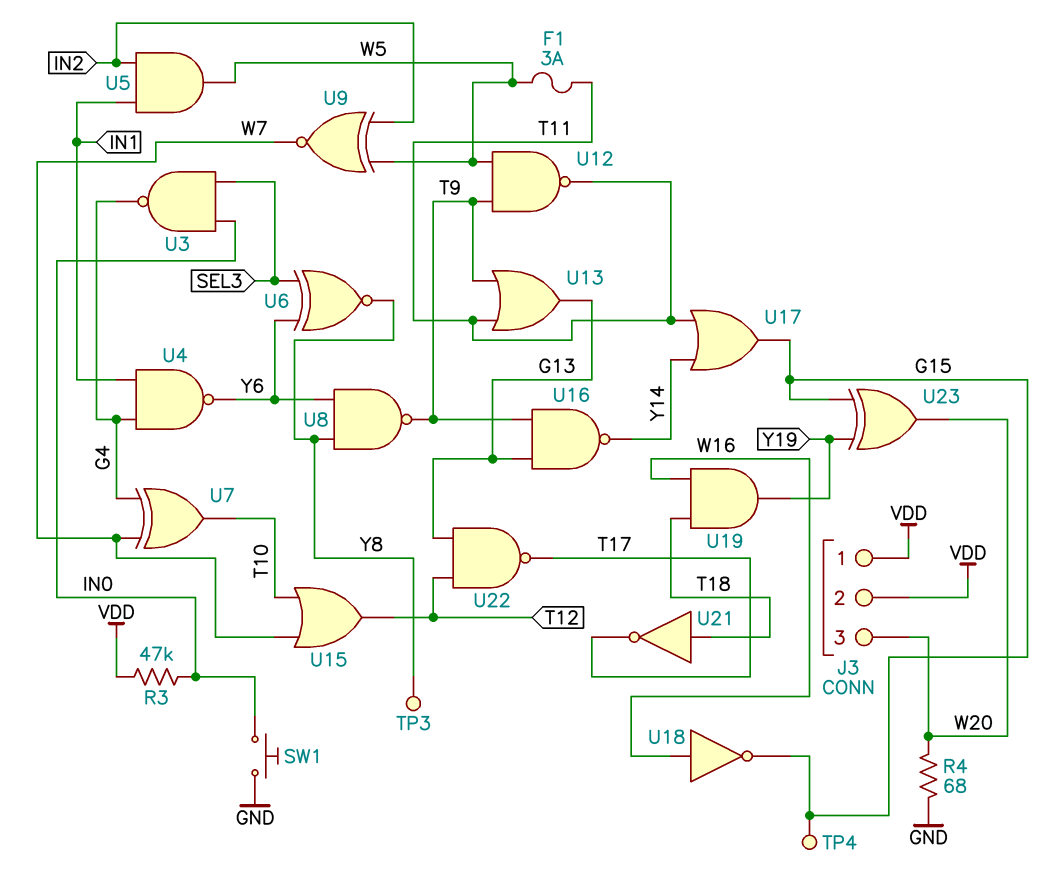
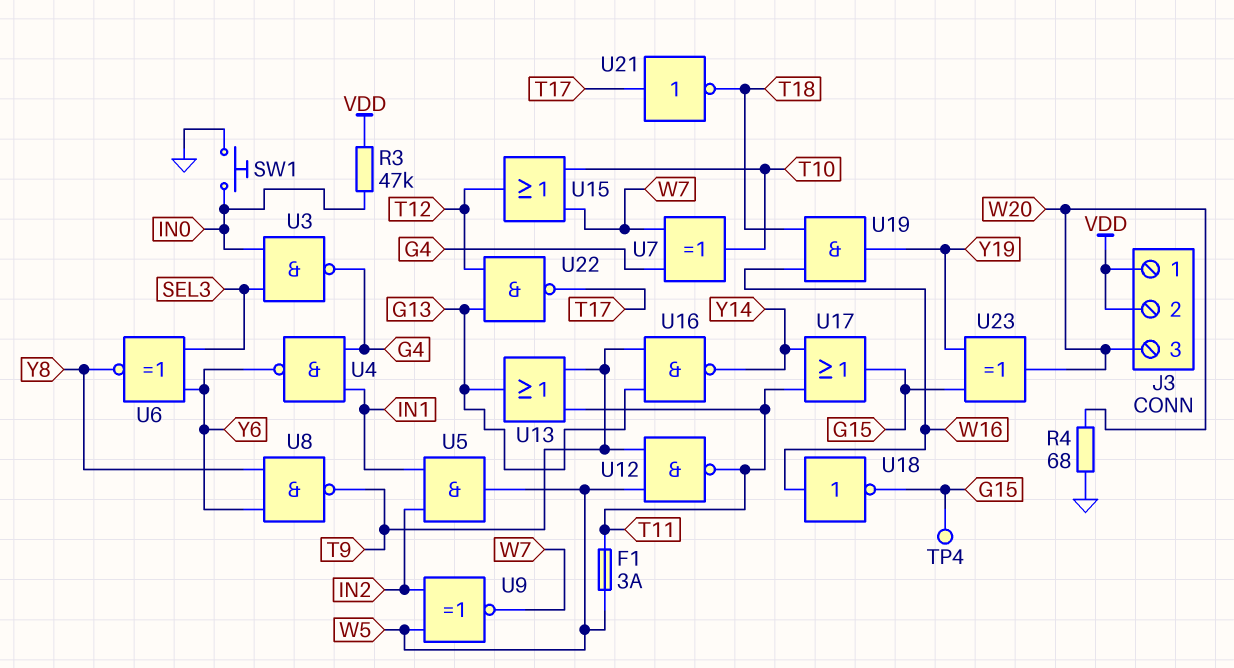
TP3: test point (Y8) -> none
U21: NOT (in T18, out T17) -> NOT (in T17, out T18)

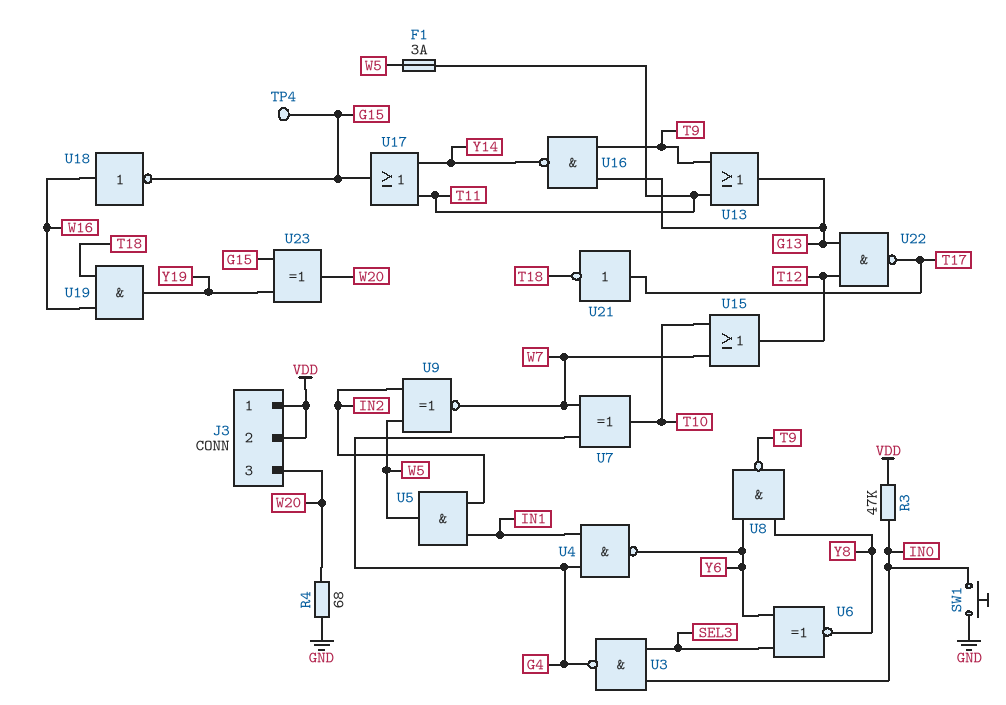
U12: NAND (in T9, in W5, out T11) -> none

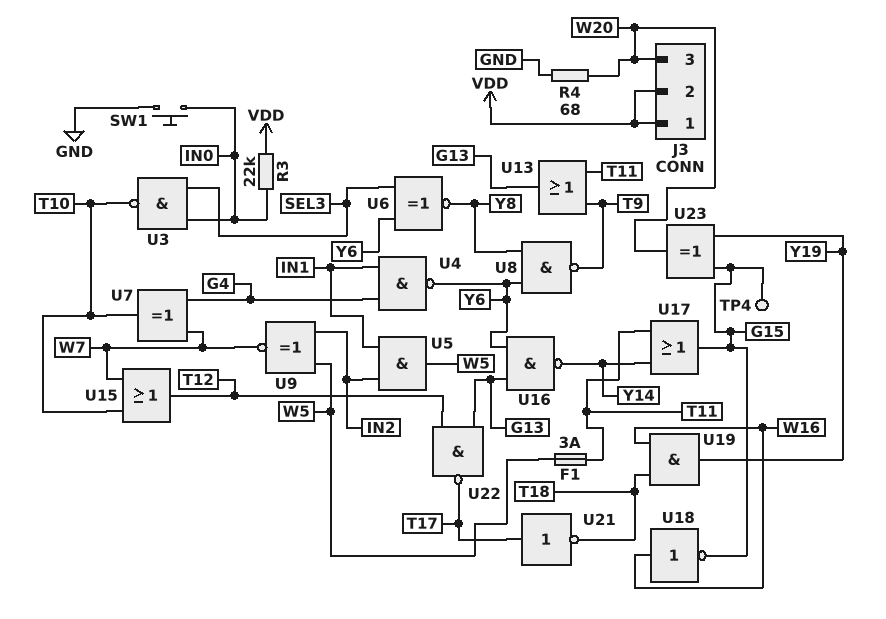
R3: 47k (IN0, VDD) -> 22k (IN0, VDD)
U3: NAND (in IN0, in SEL3, out G4) -> NAND (in IN0, in SEL3, out T10)
U16: NAND (in G13, in T9, out Y14) -> NAND (in G13, in Y6, out Y14)

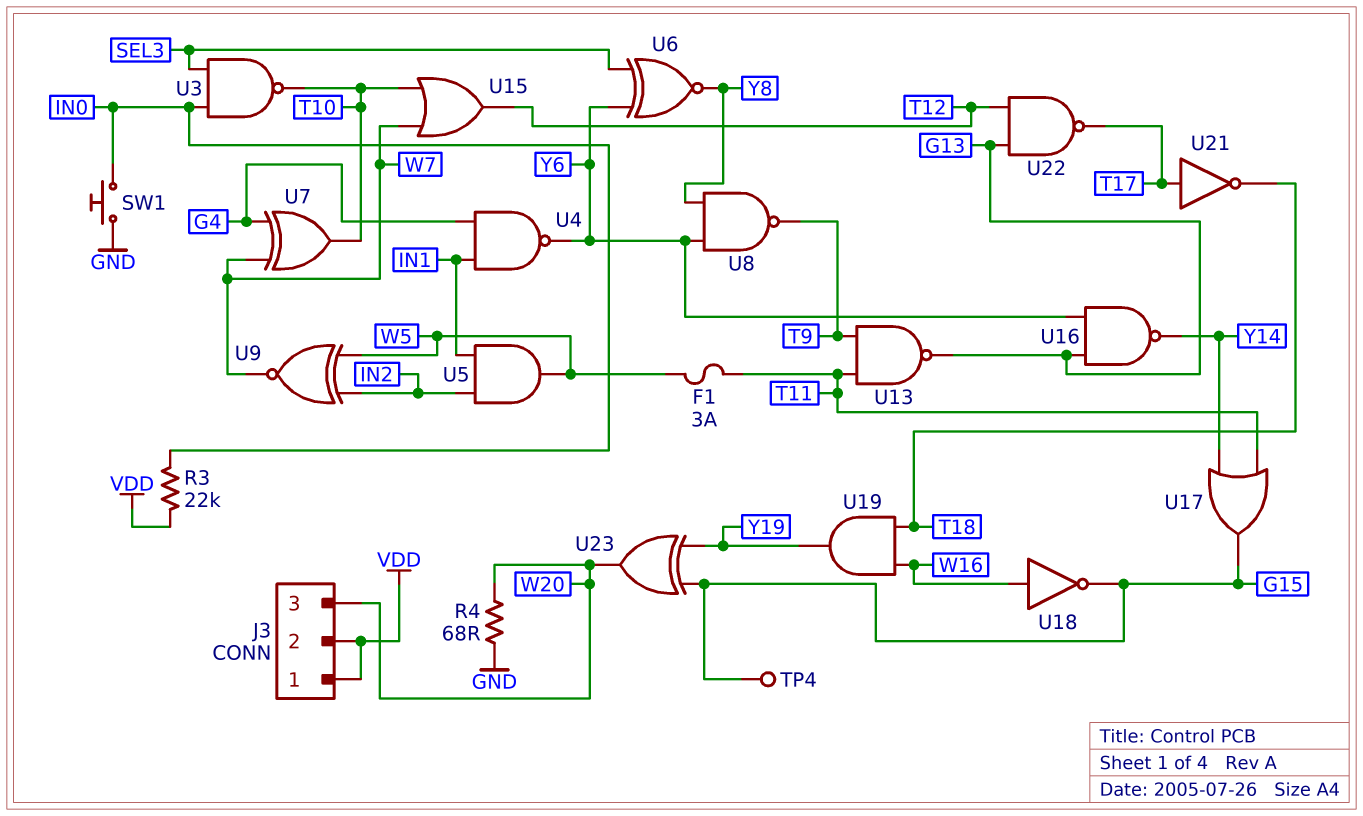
U13: OR (in T9, in T11, out G13) -> NAND (in T9, in T11, out G13)

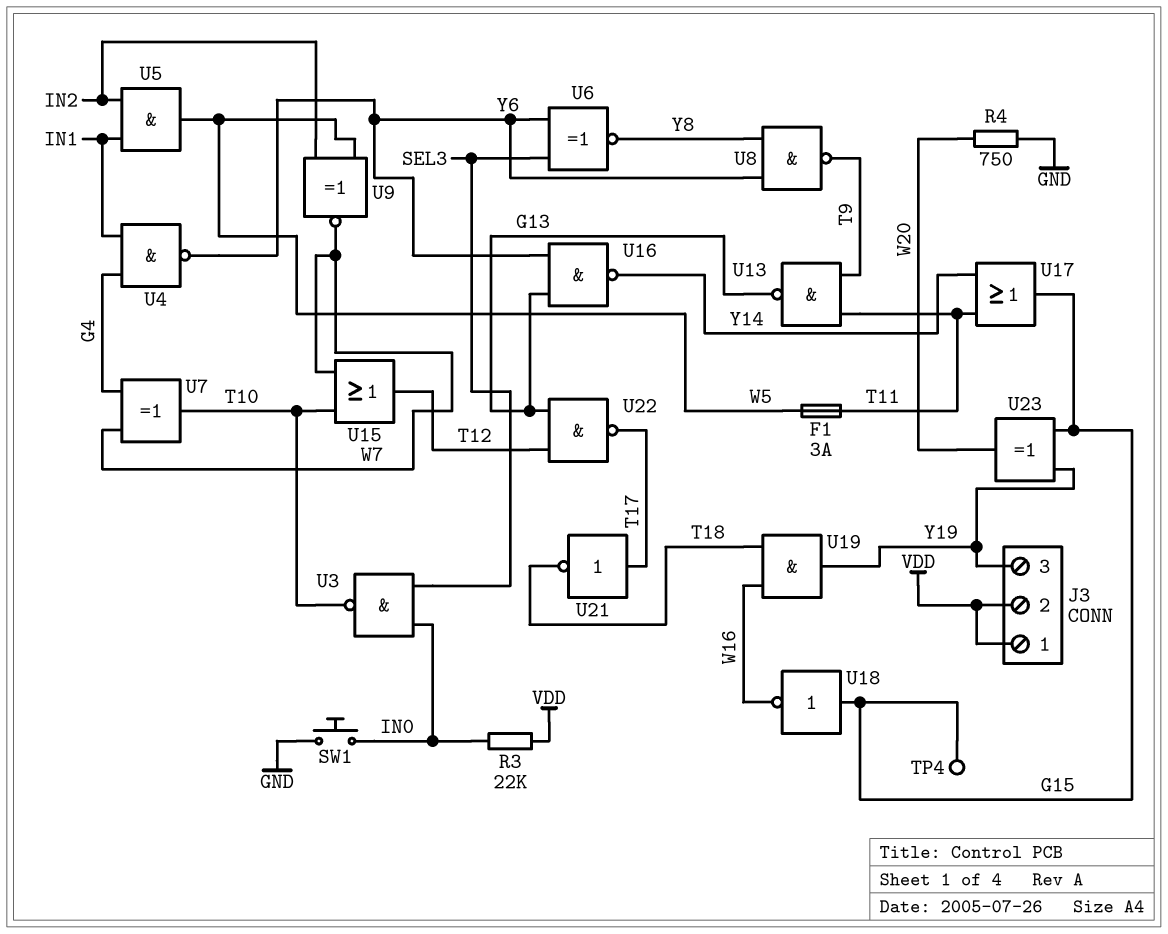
J3 pin 3: W20 -> Y19
R4: 68 (GND, W20) -> 750 (GND, W20)
U18: NOT (in W16, out G15) -> NOT (in G15, out W16)

